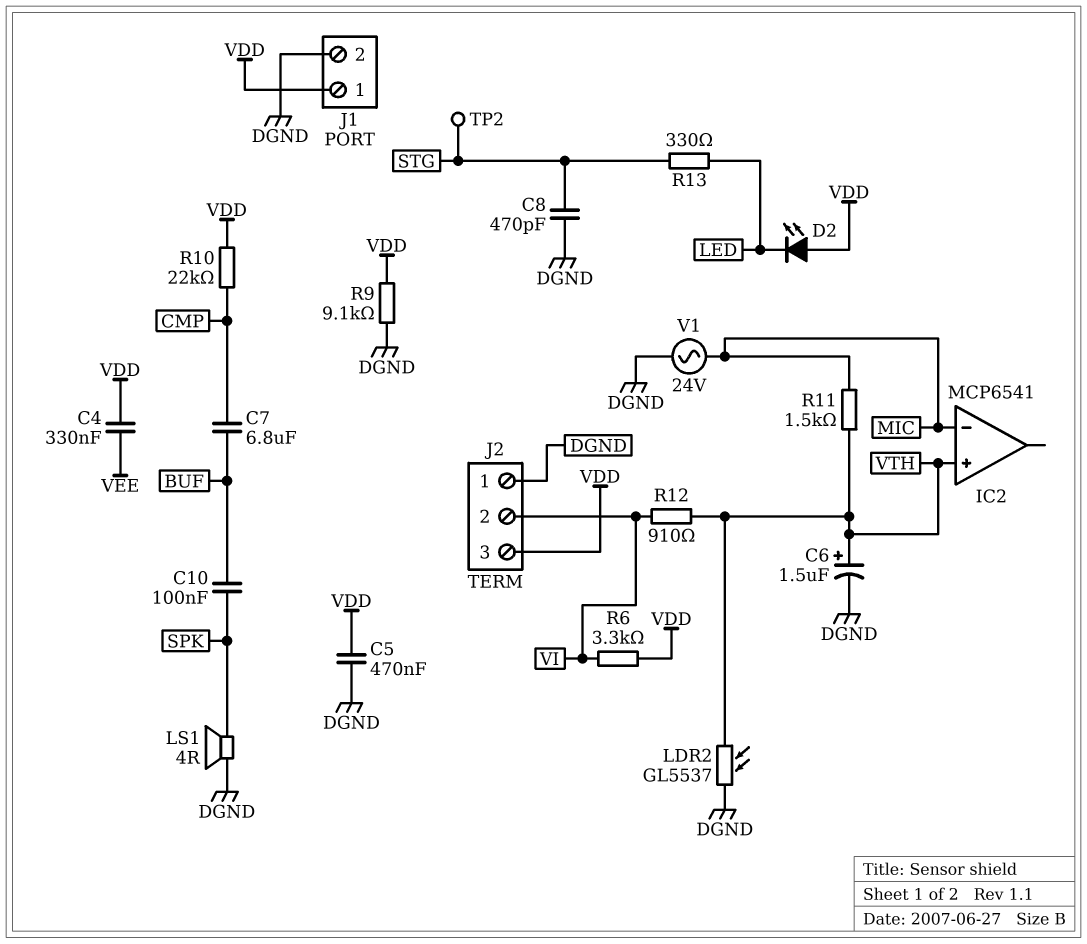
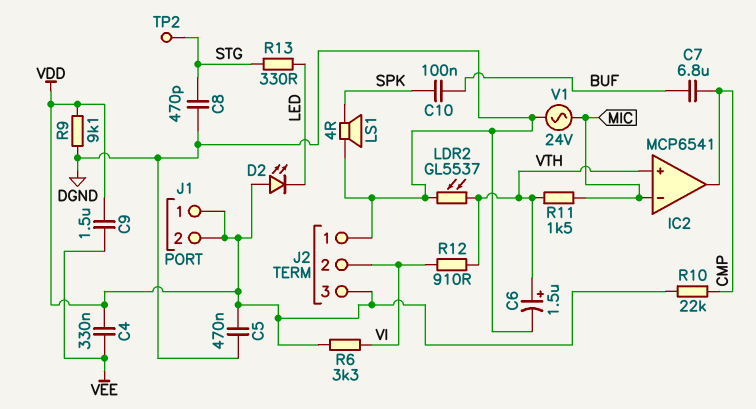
C9: none -> 1.5uF (VDD, VEE)
IC2 pin out: none -> CMP
J1 pin 2: DGND -> VDD

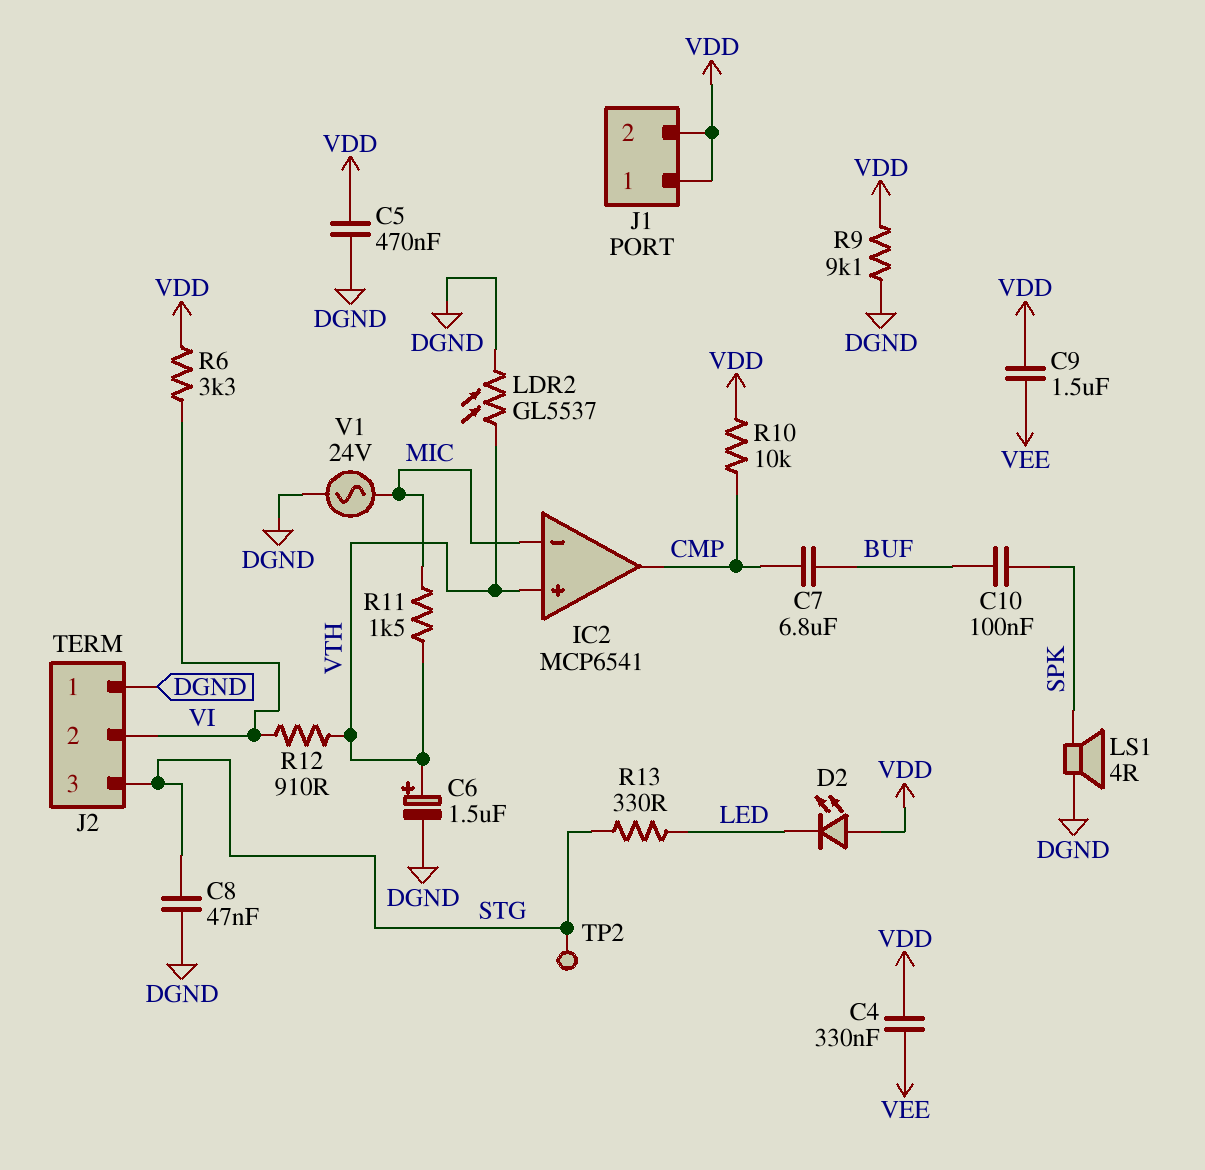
C8: 470pF (DGND, STG) -> 47nF (DGND, STG)
J2 pin 3: VDD -> STG
R10: 22k (CMP, VDD) -> 10k (CMP, VDD)

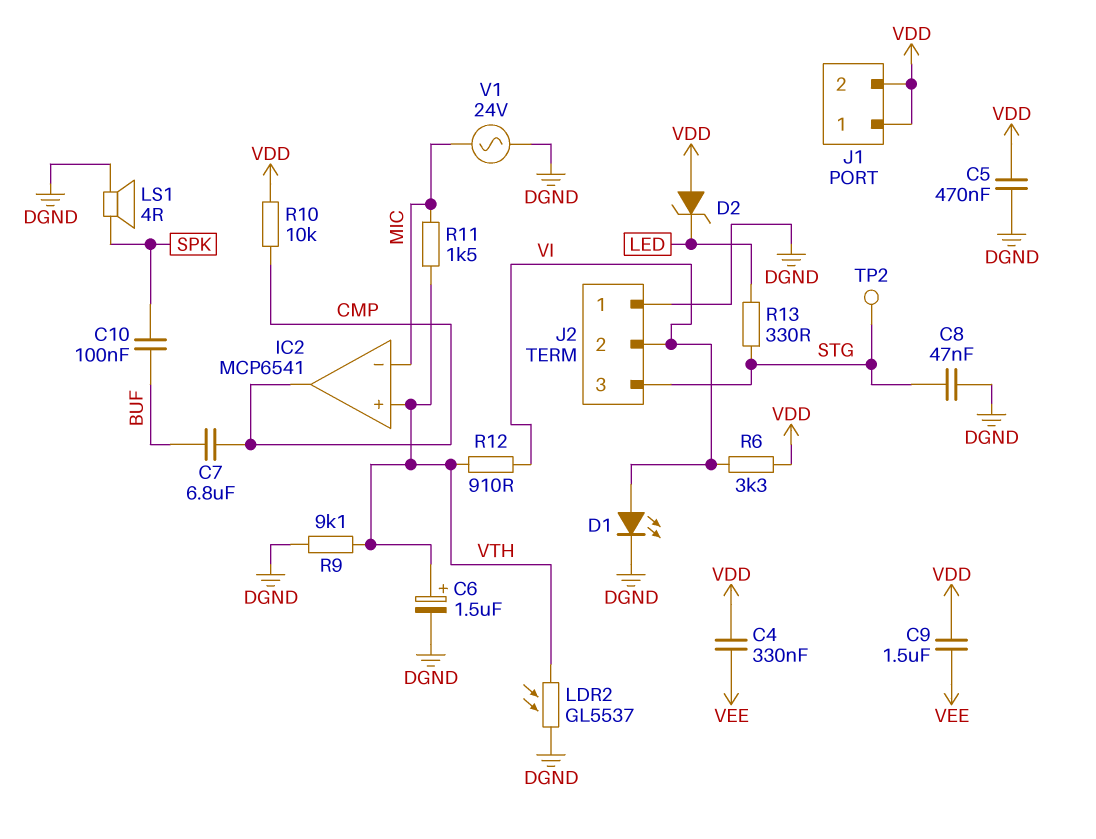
D1: none -> LED (A VI, K DGND)
D2: LED (A VDD, K LED) -> zener (A VDD, K LED)
R9: 9.1k (DGND, VDD) -> 9.1k (DGND, VTH)

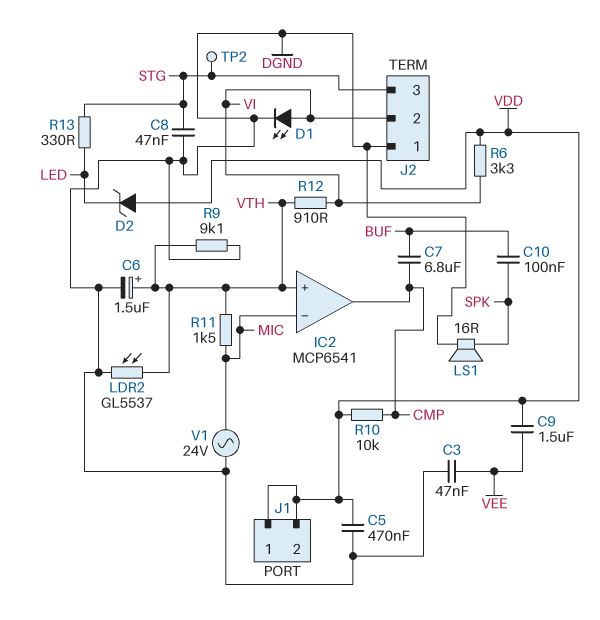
C3: none -> 47nF (DGND, VEE)
C4: 330nF (VDD, VEE) -> none
LS1: speaker 4R (DGND, SPK) -> speaker 16R (DGND, SPK)

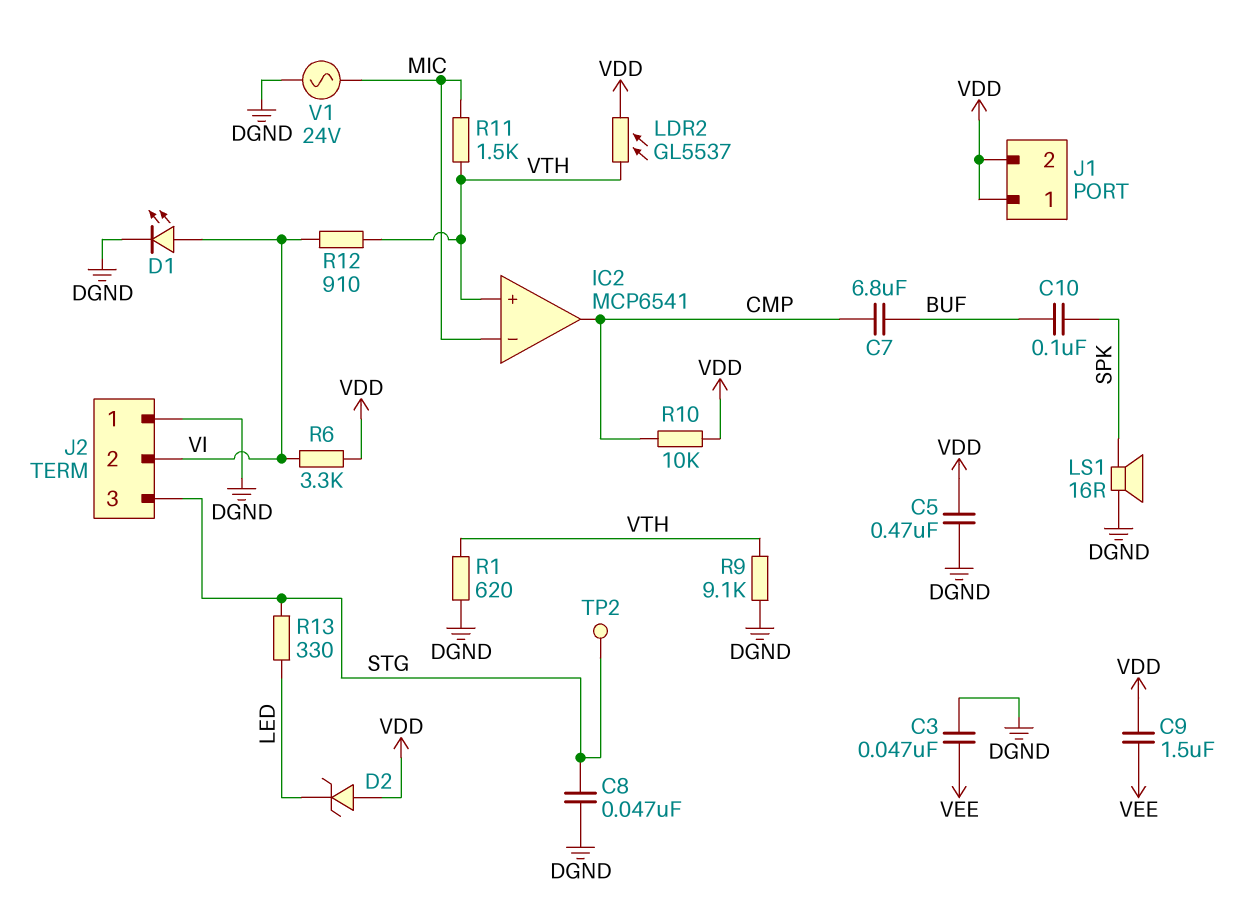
C6: 1.5uF (plus VTH, minus DGND) -> none
LDR2: GL5537 (DGND, VTH) -> GL5537 (VDD, VTH)
R1: none -> 620 (DGND, VTH)

